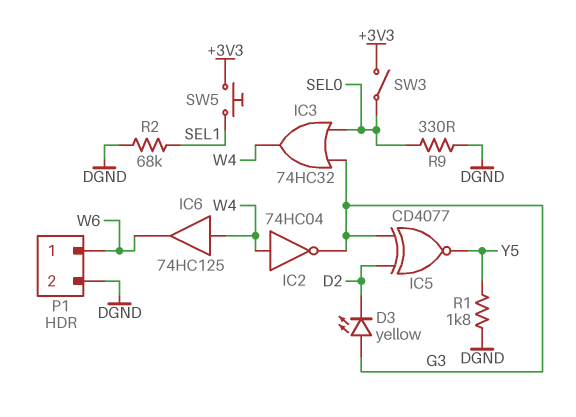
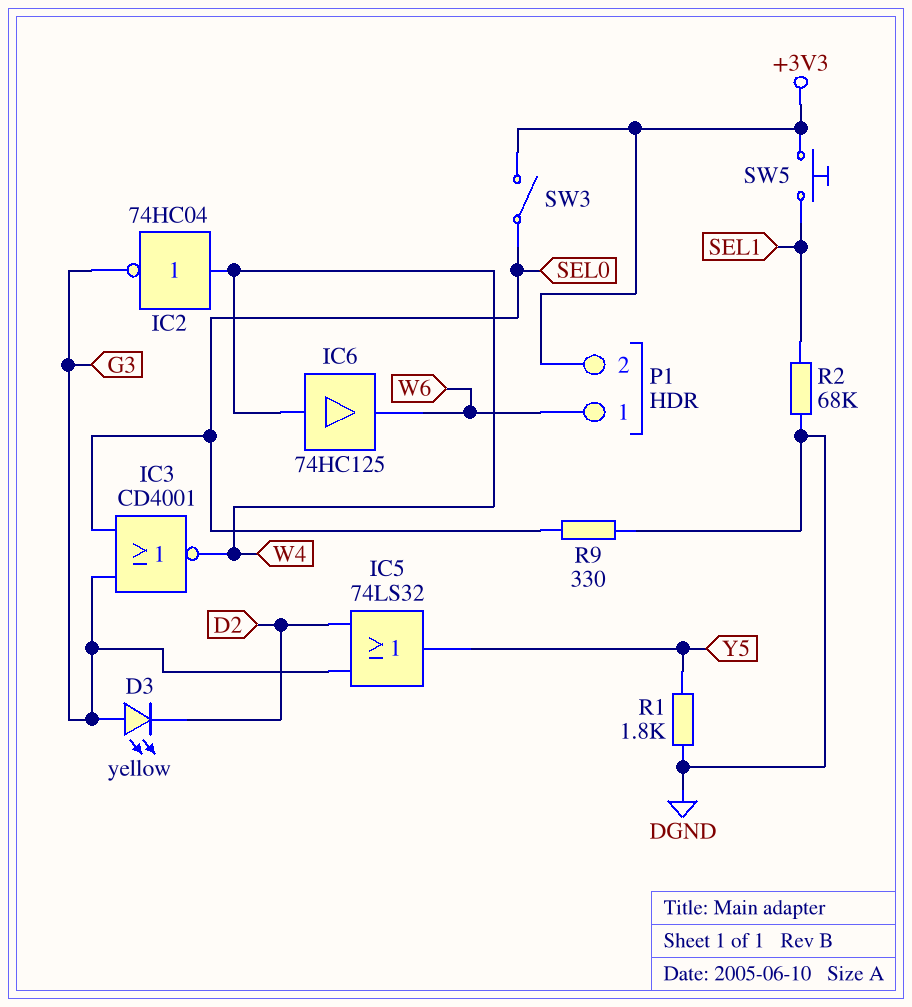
IC3: OR 74HC32 (in G3, in SEL0, out W4) -> NOR CD4001 (in G3, in SEL0, out W4)
IC5: XNOR CD4077 (in D2, in G3, out Y5) -> OR 74LS32 (in D2, in G3, out Y5)
P1 pin 2: DGND -> +3V3

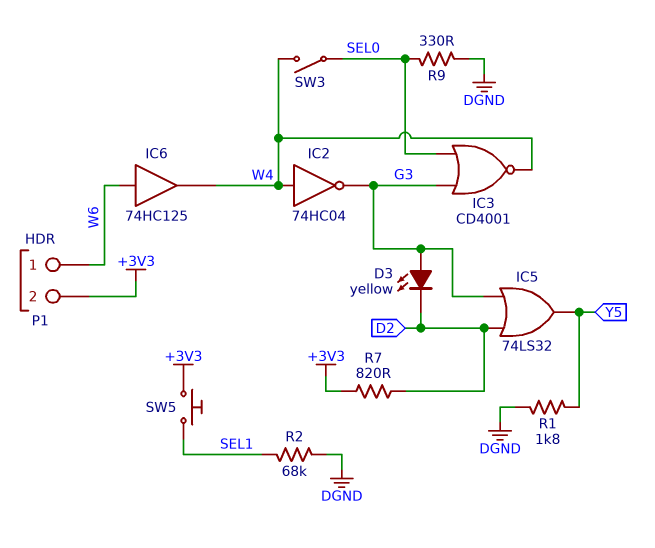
IC6: buffer 74HC125 (in W4, out W6) -> buffer 74HC125 (in W6, out W4)
R7: none -> 820 (+3V3, D2)
SW3: switch (+3V3, SEL0) -> switch (SEL0, W4)

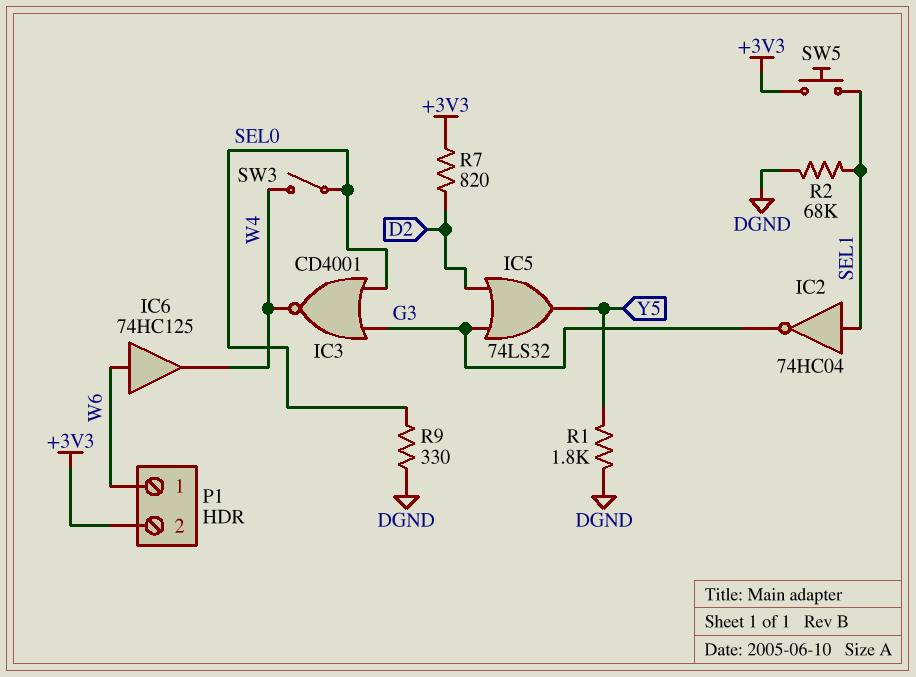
D3: LED yellow (A G3, K D2) -> none
IC2: NOT 74HC04 (in W4, out G3) -> NOT 74HC04 (in SEL1, out G3)

